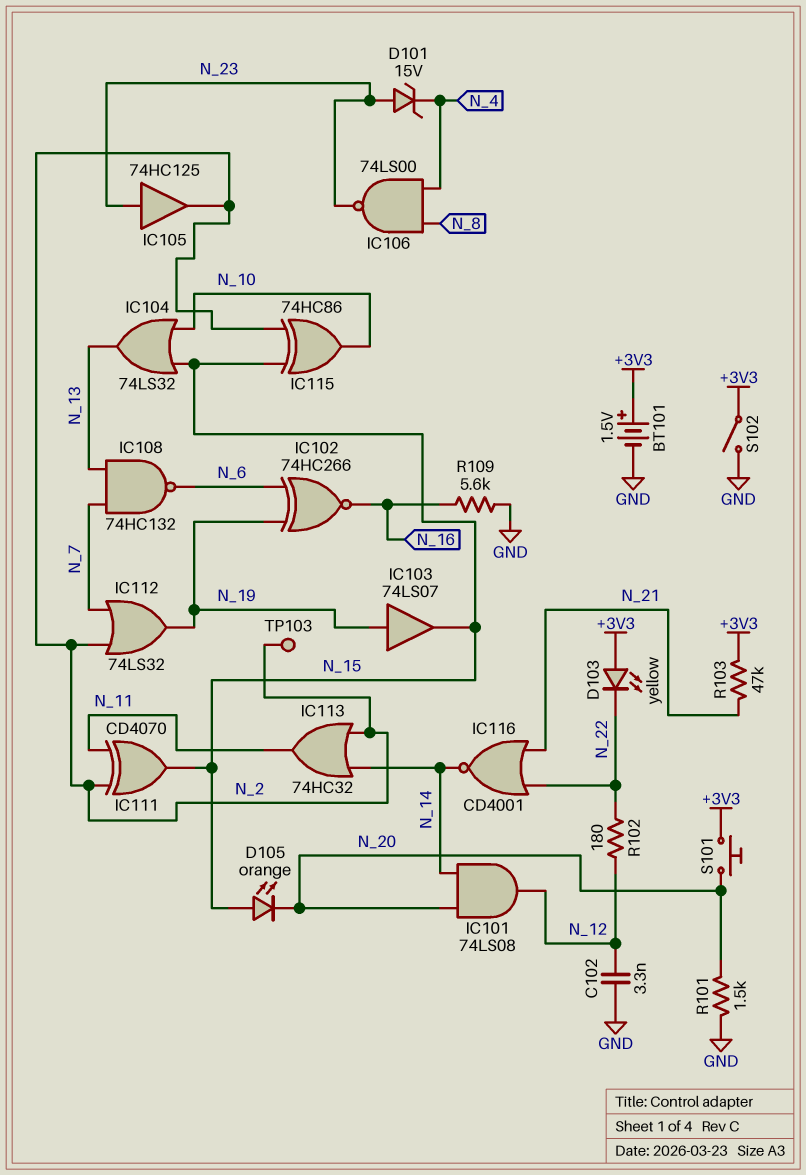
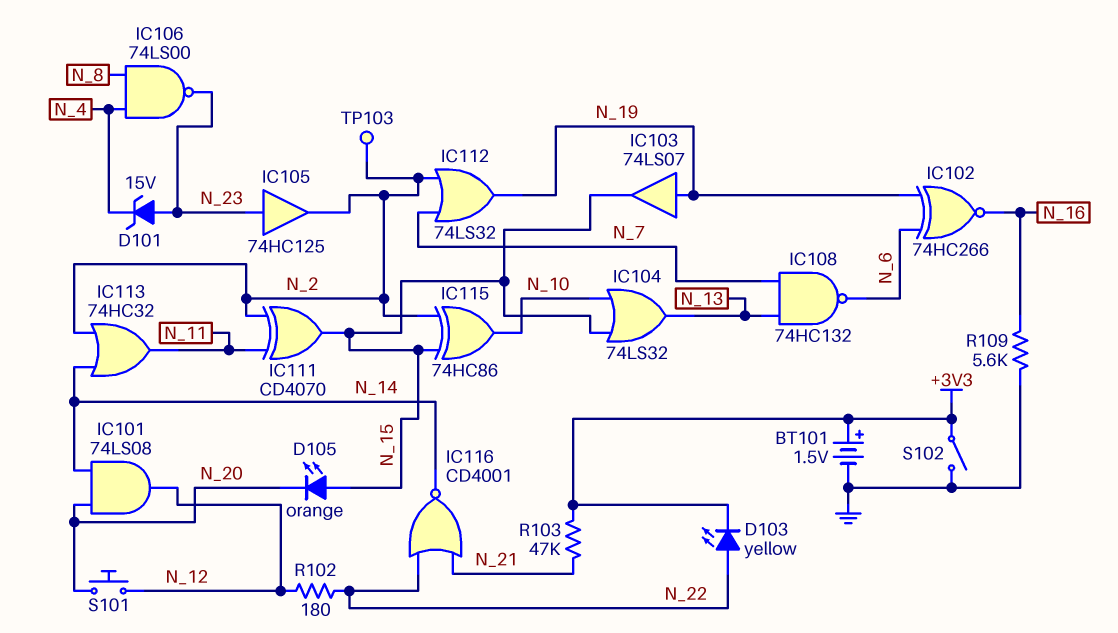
C102: 3.3nF (GND, N_12) -> none
D103: LED yellow (A +3V3, K N_22) -> LED yellow (A N_22, K +3V3)
R101: 1.5k (GND, N_20) -> none
S101: button (+3V3, N_20) -> button (N_12, N_20)

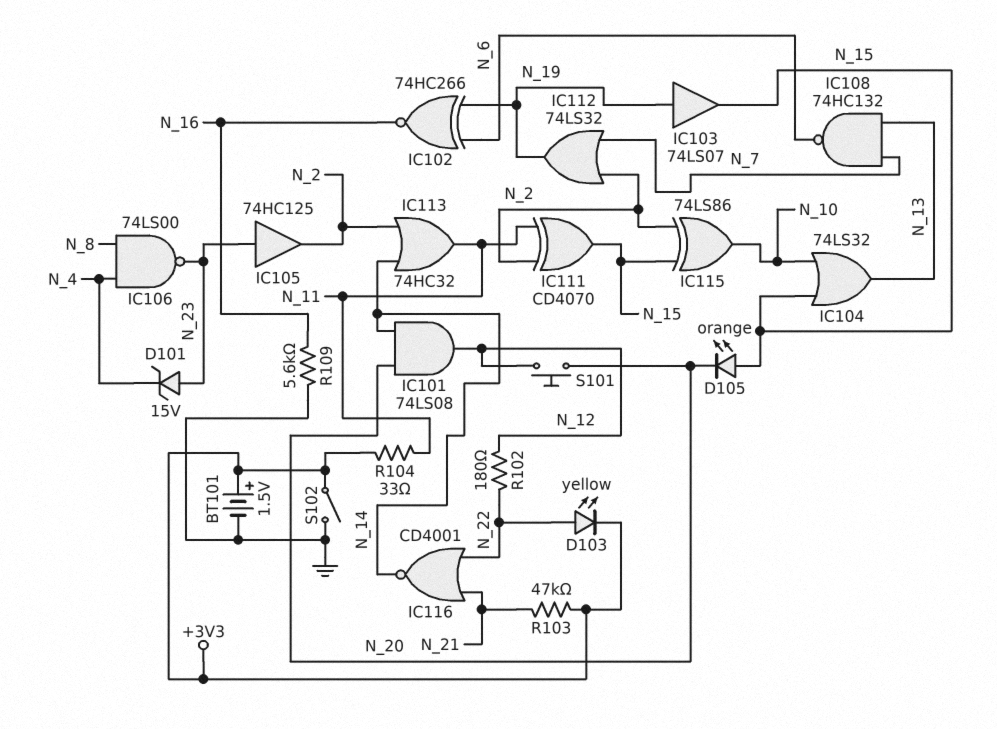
IC115: XOR 74HC86 (in N_2, in N_15, out N_10) -> XOR 74LS86 (in N_2, in N_15, out N_10)
R104: none -> 33 (+3V3, N_11)
TP103: test point (N_2) -> none

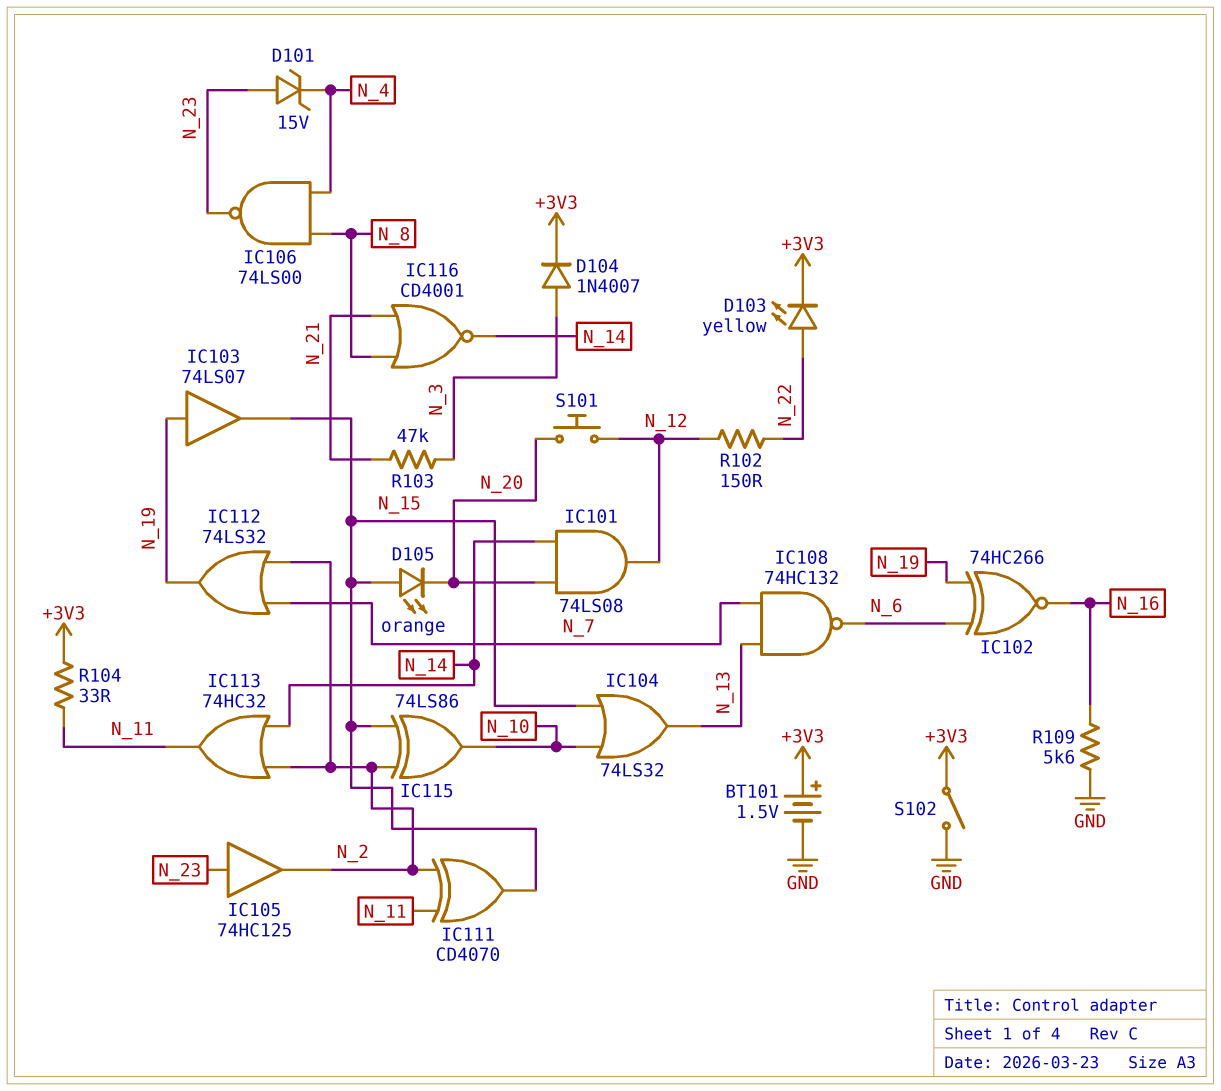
D104: none -> diode 1N4007 (A N_3, K +3V3)
IC116: NOR CD4001 (in N_21, in N_22, out N_14) -> NOR CD4001 (in N_8, in N_21, out N_14)
R102: 180 (N_12, N_22) -> 150 (N_12, N_22)
R103: 47k (+3V3, N_21) -> 47k (N_3, N_21)

